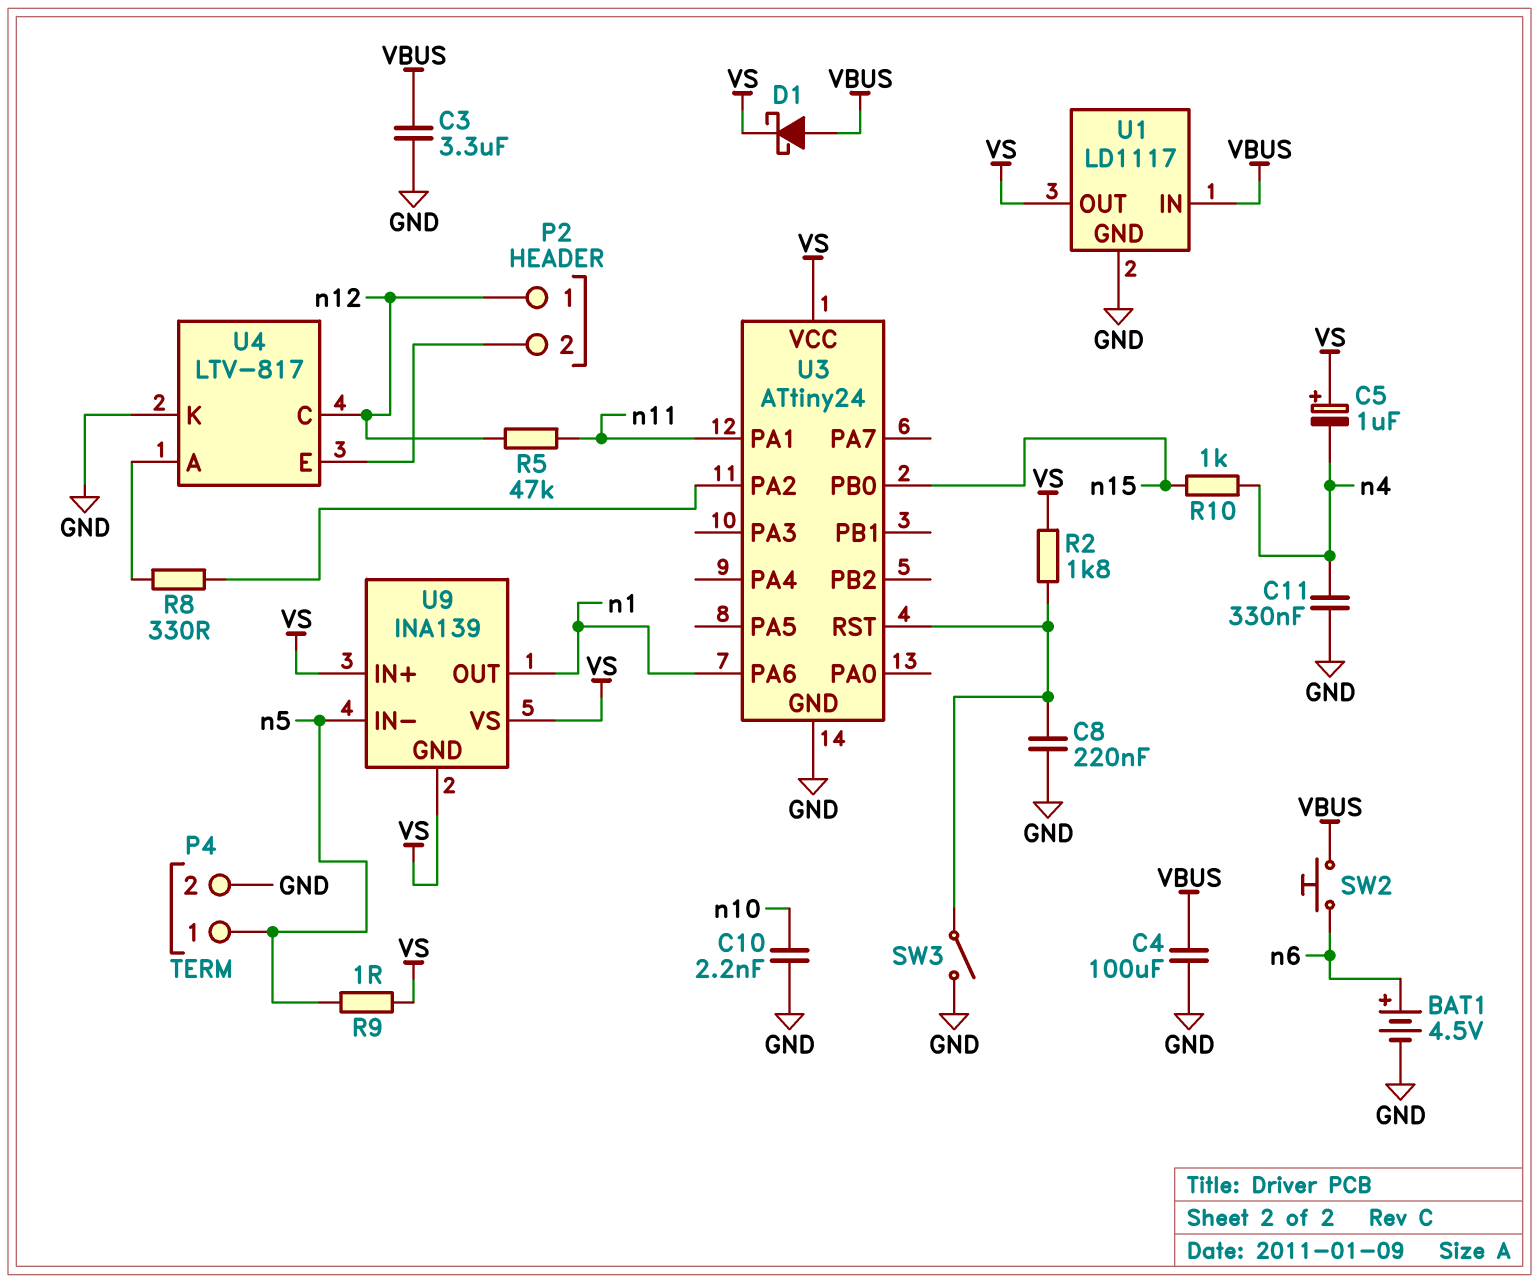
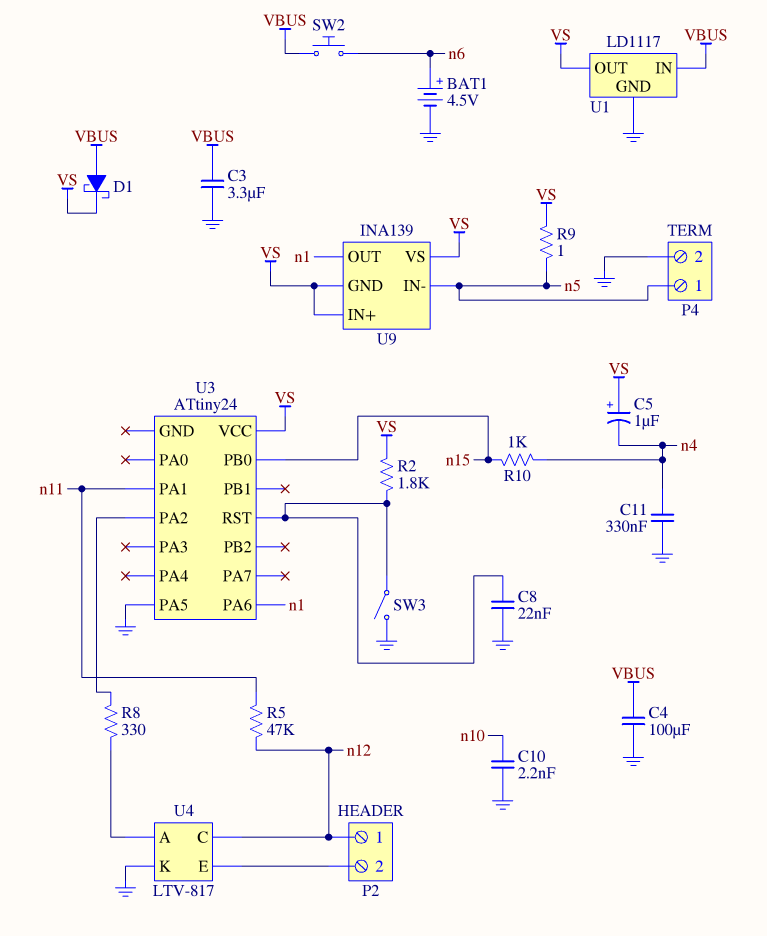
C8: 220nF (GND, U3/RST) -> 22nF (GND, U3/RST)
U3 pin GND: GND -> none
U3 pin PA5: none -> GND

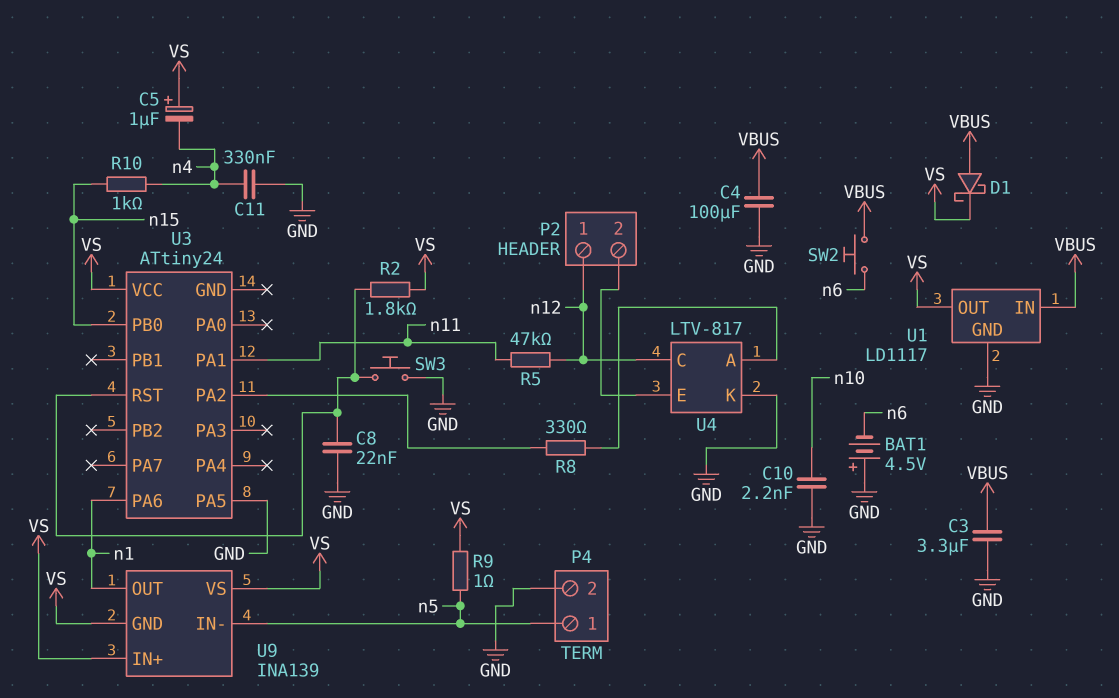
BAT1: 4.5V (plus n6, minus GND) -> 4.5V (plus GND, minus n6)
SW3: switch (GND, U3/RST) -> button (GND, U3/RST)

